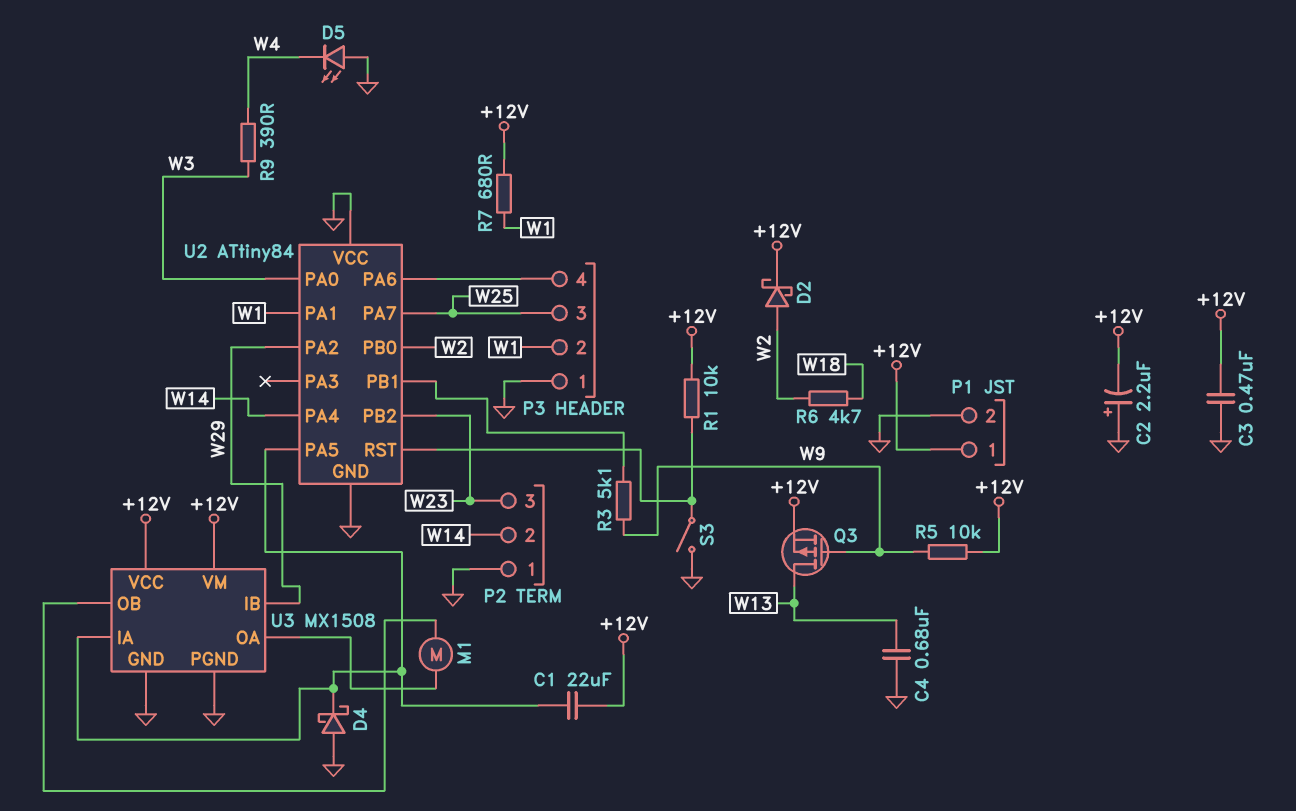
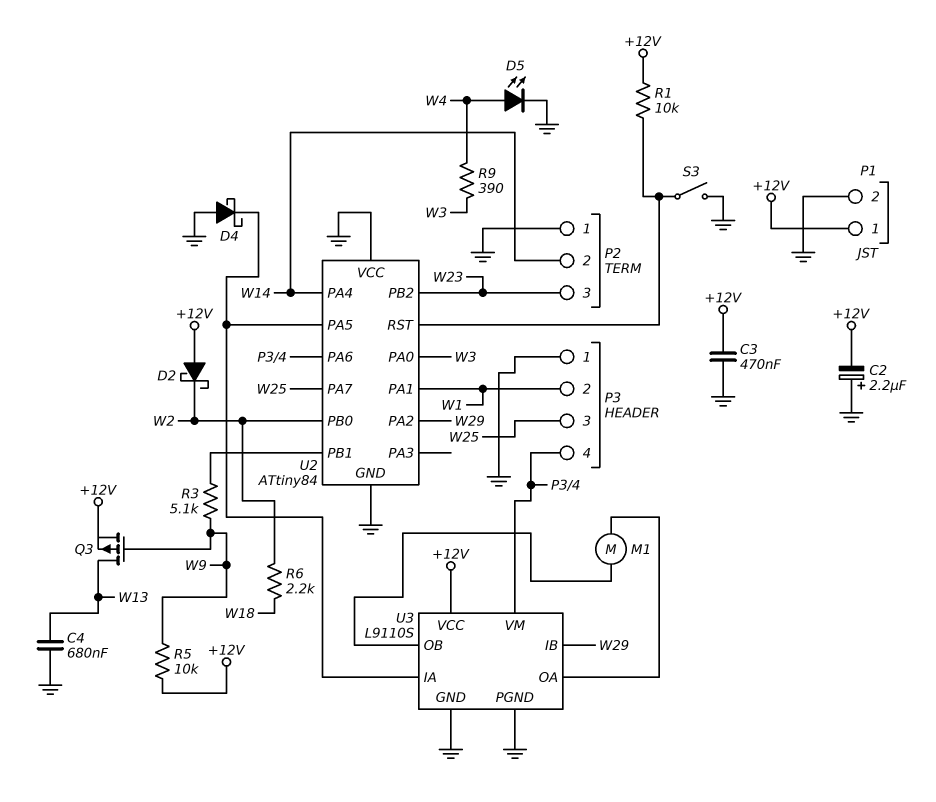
C1: 22uF (+12V, U2/PA5) -> none
D2: schottky (A W2, K +12V) -> schottky (A +12V, K W2)
D5: LED (A GND, K W4) -> LED (A W4, K GND)
R6: 4.7k (W2, W18) -> 2.2k (W2, W18)
R7: 680 (+12V, W1) -> none
U3: MX1508 -> L9110S
U3 pin VM: +12V -> P3/4

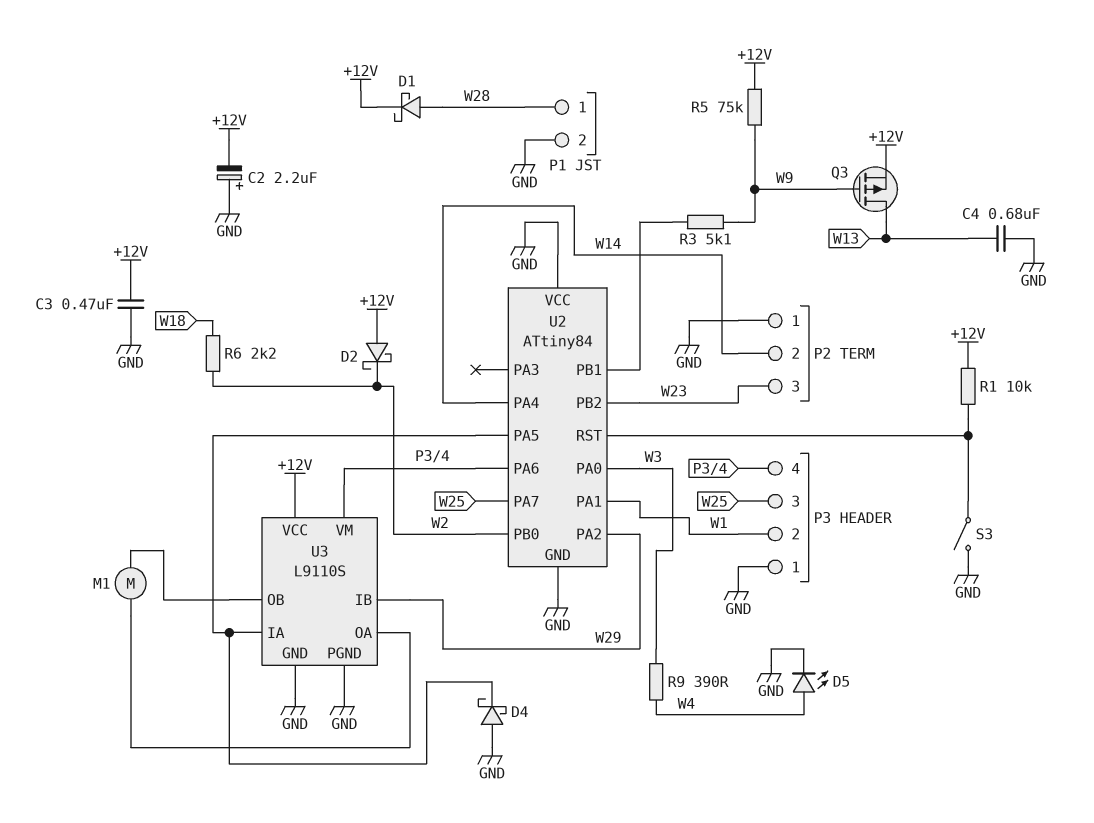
D1: none -> schottky (A W28, K +12V)
P1 pin 1: +12V -> W28
R5: 10k (+12V, W9) -> 75k (+12V, W9)

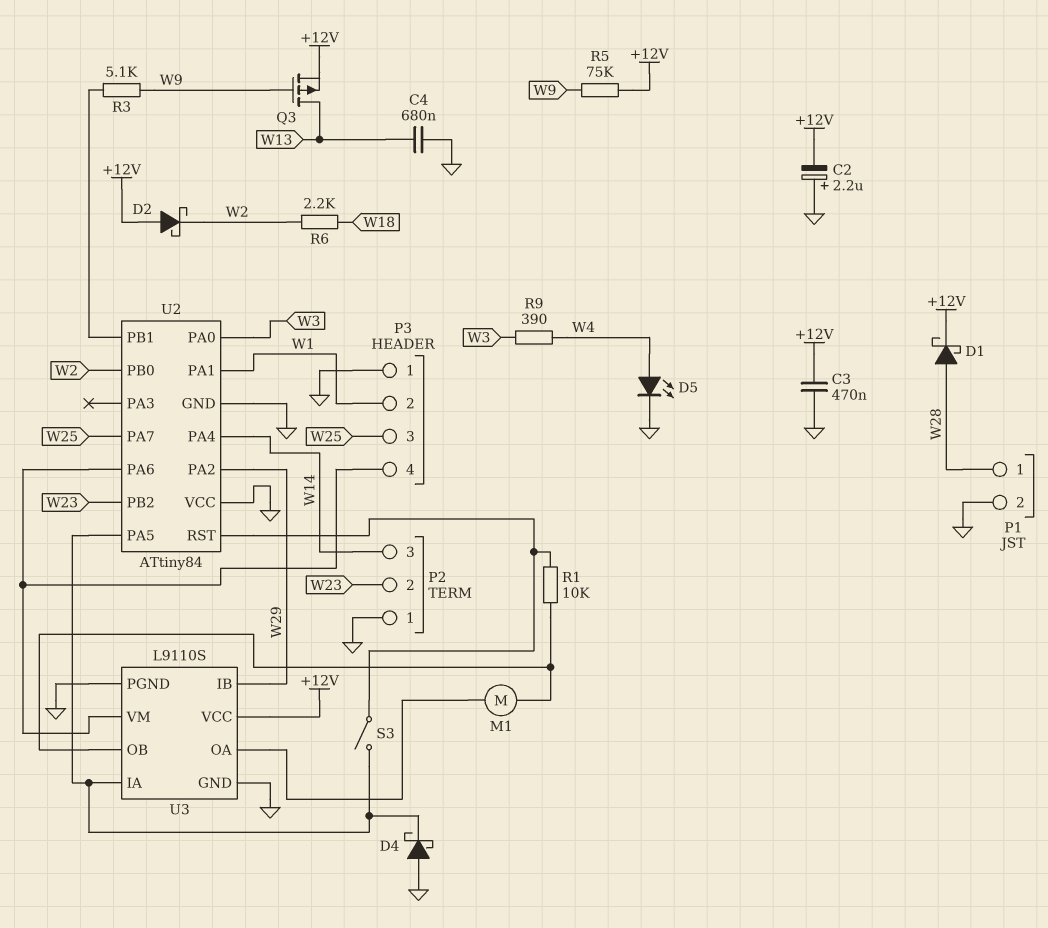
P2 pin 2: W14 -> W23
P2 pin 3: W23 -> W14
R1: 10k (+12V, U2/RST) -> 10k (U2/RST, U3/OB)
S3: switch (GND, U2/RST) -> switch (U2/PA5, U2/RST)

